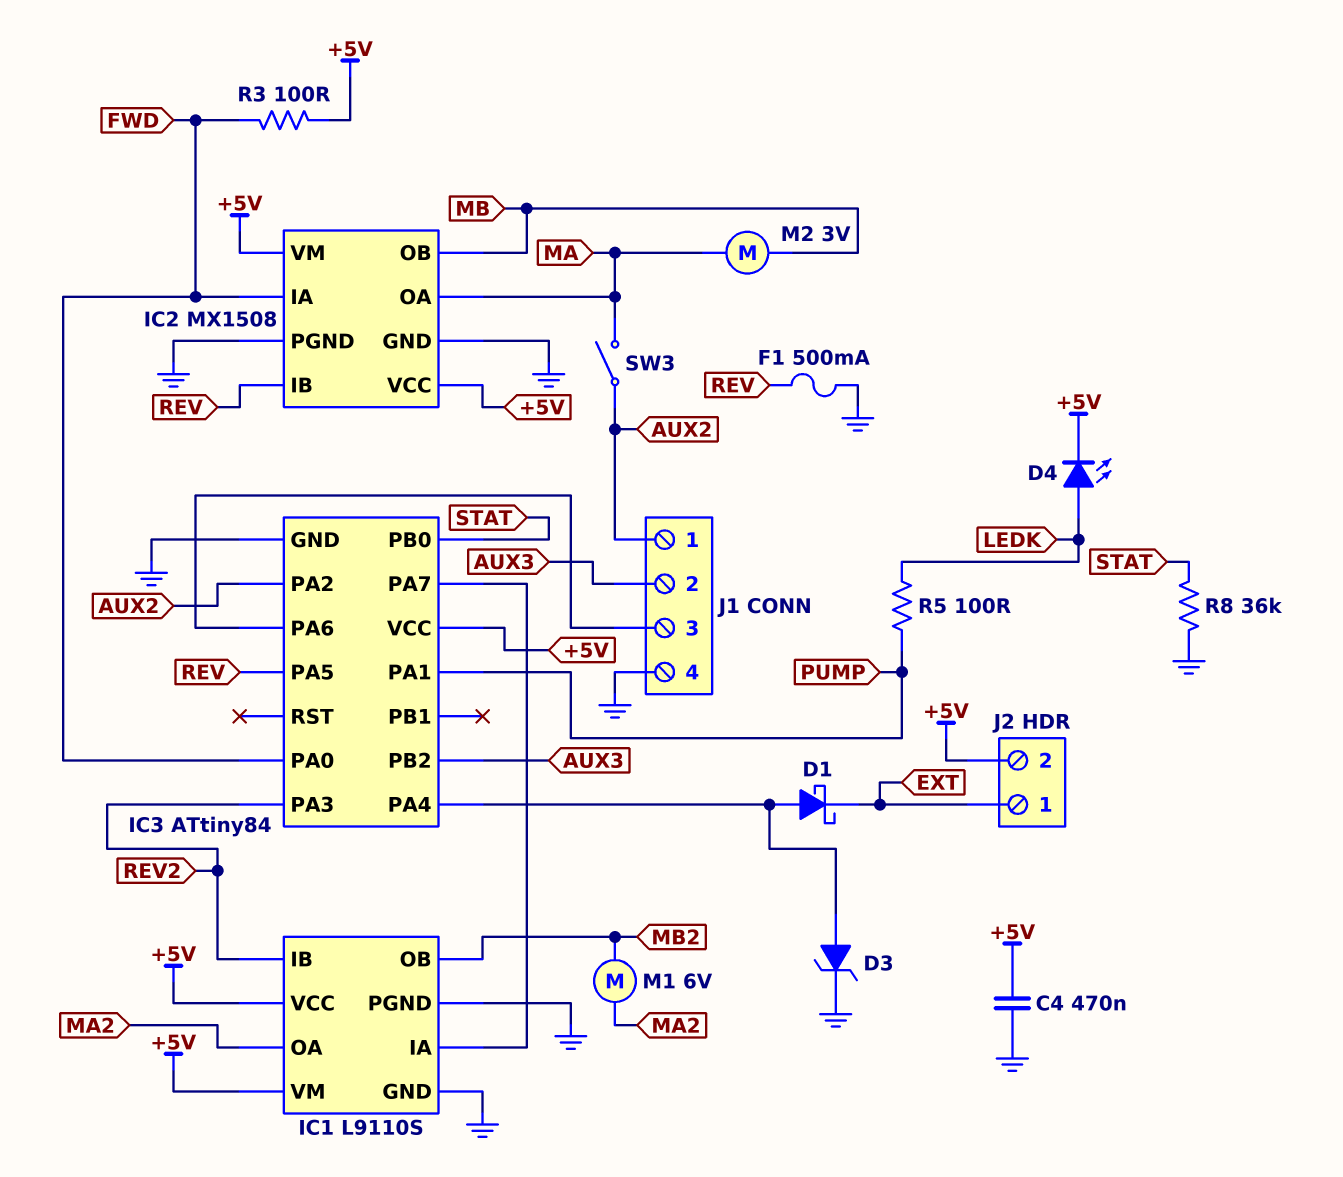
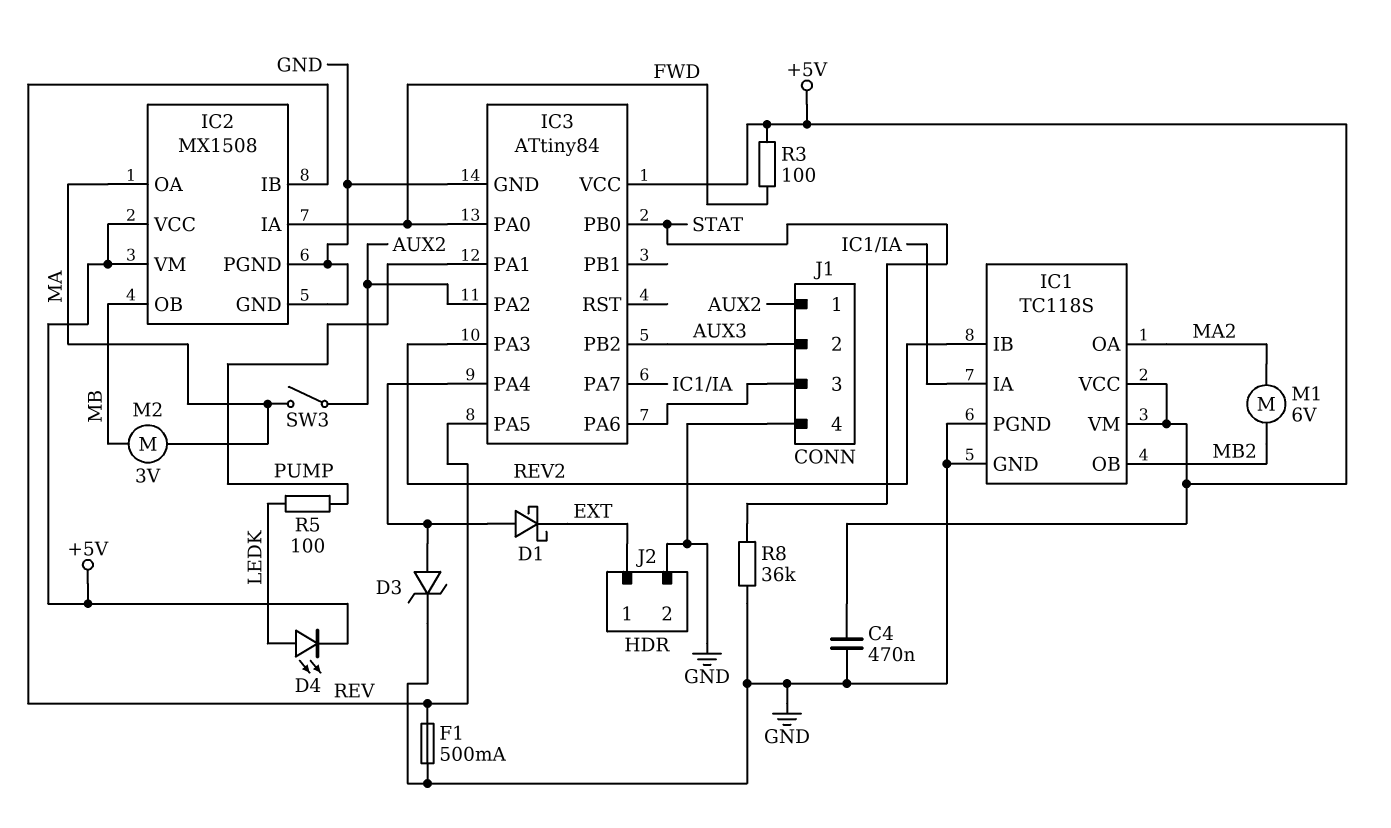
IC1: L9110S -> TC118S
J2 pin 2: +5V -> GND

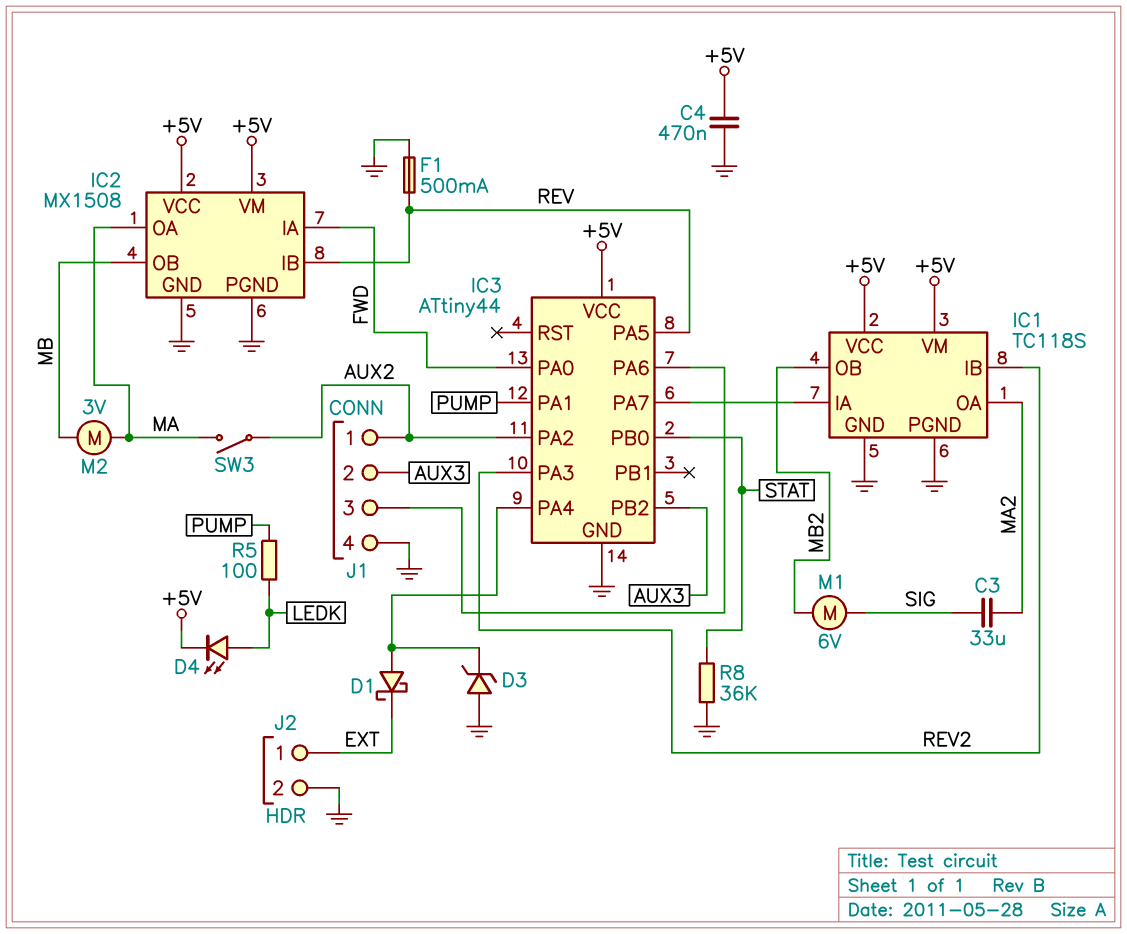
C3: none -> 33uF (MA2, SIG)
D3: zener (A IC3/PA4, K GND) -> zener (A GND, K IC3/PA4)
IC3: ATtiny84 -> ATtiny44
M1: motor 6V (MA2, MB2) -> motor 6V (MB2, SIG)
R3: 100 (+5V, FWD) -> none

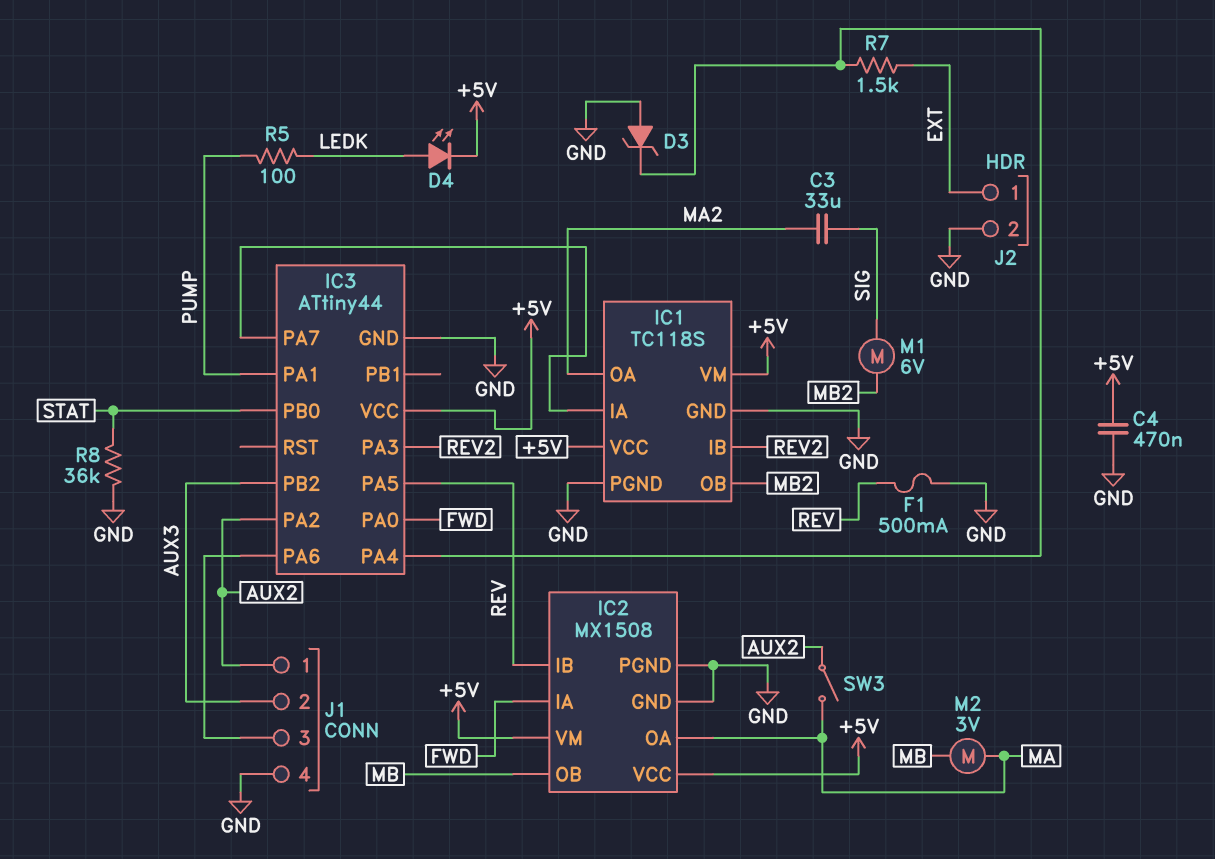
D1: schottky (A IC3/PA4, K EXT) -> none
R7: none -> 1.5k (EXT, IC3/PA4)

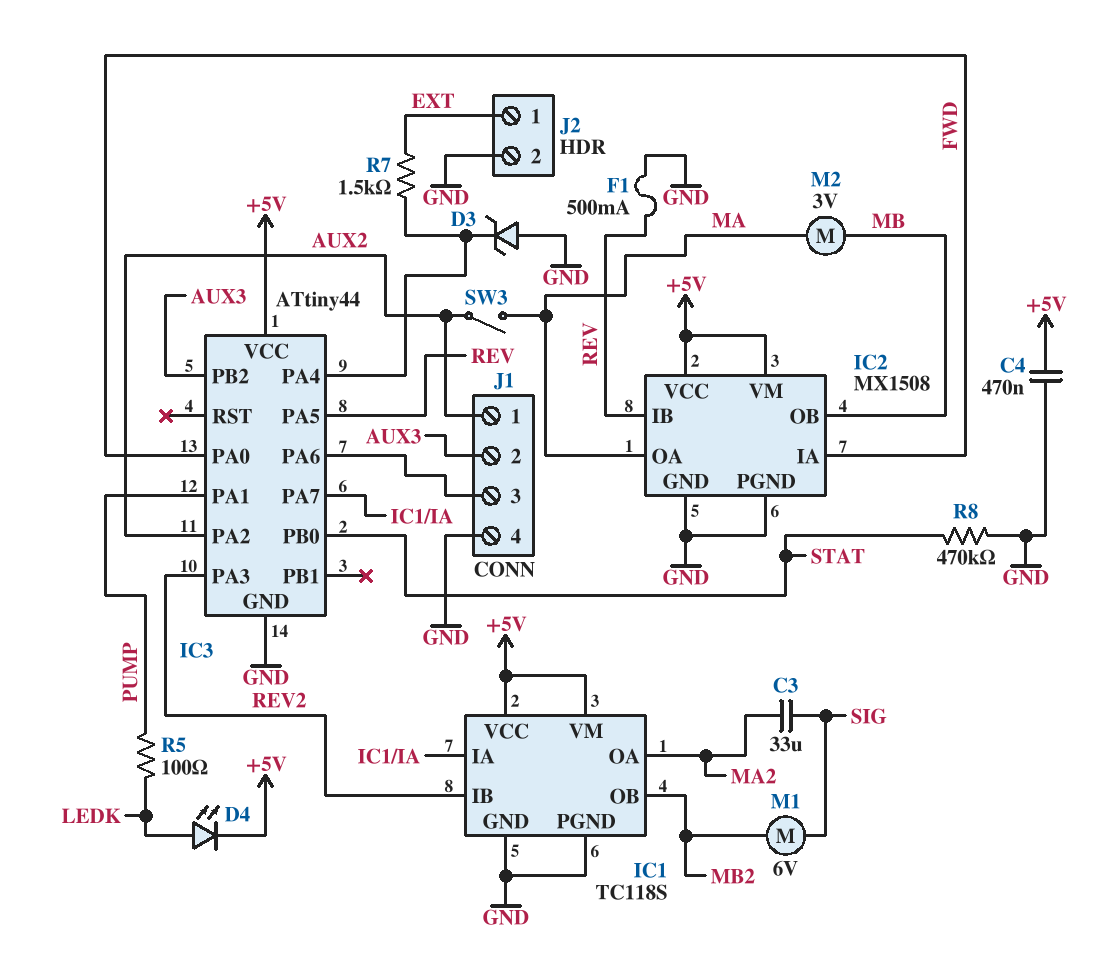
R8: 36k (GND, STAT) -> 470k (GND, STAT)

